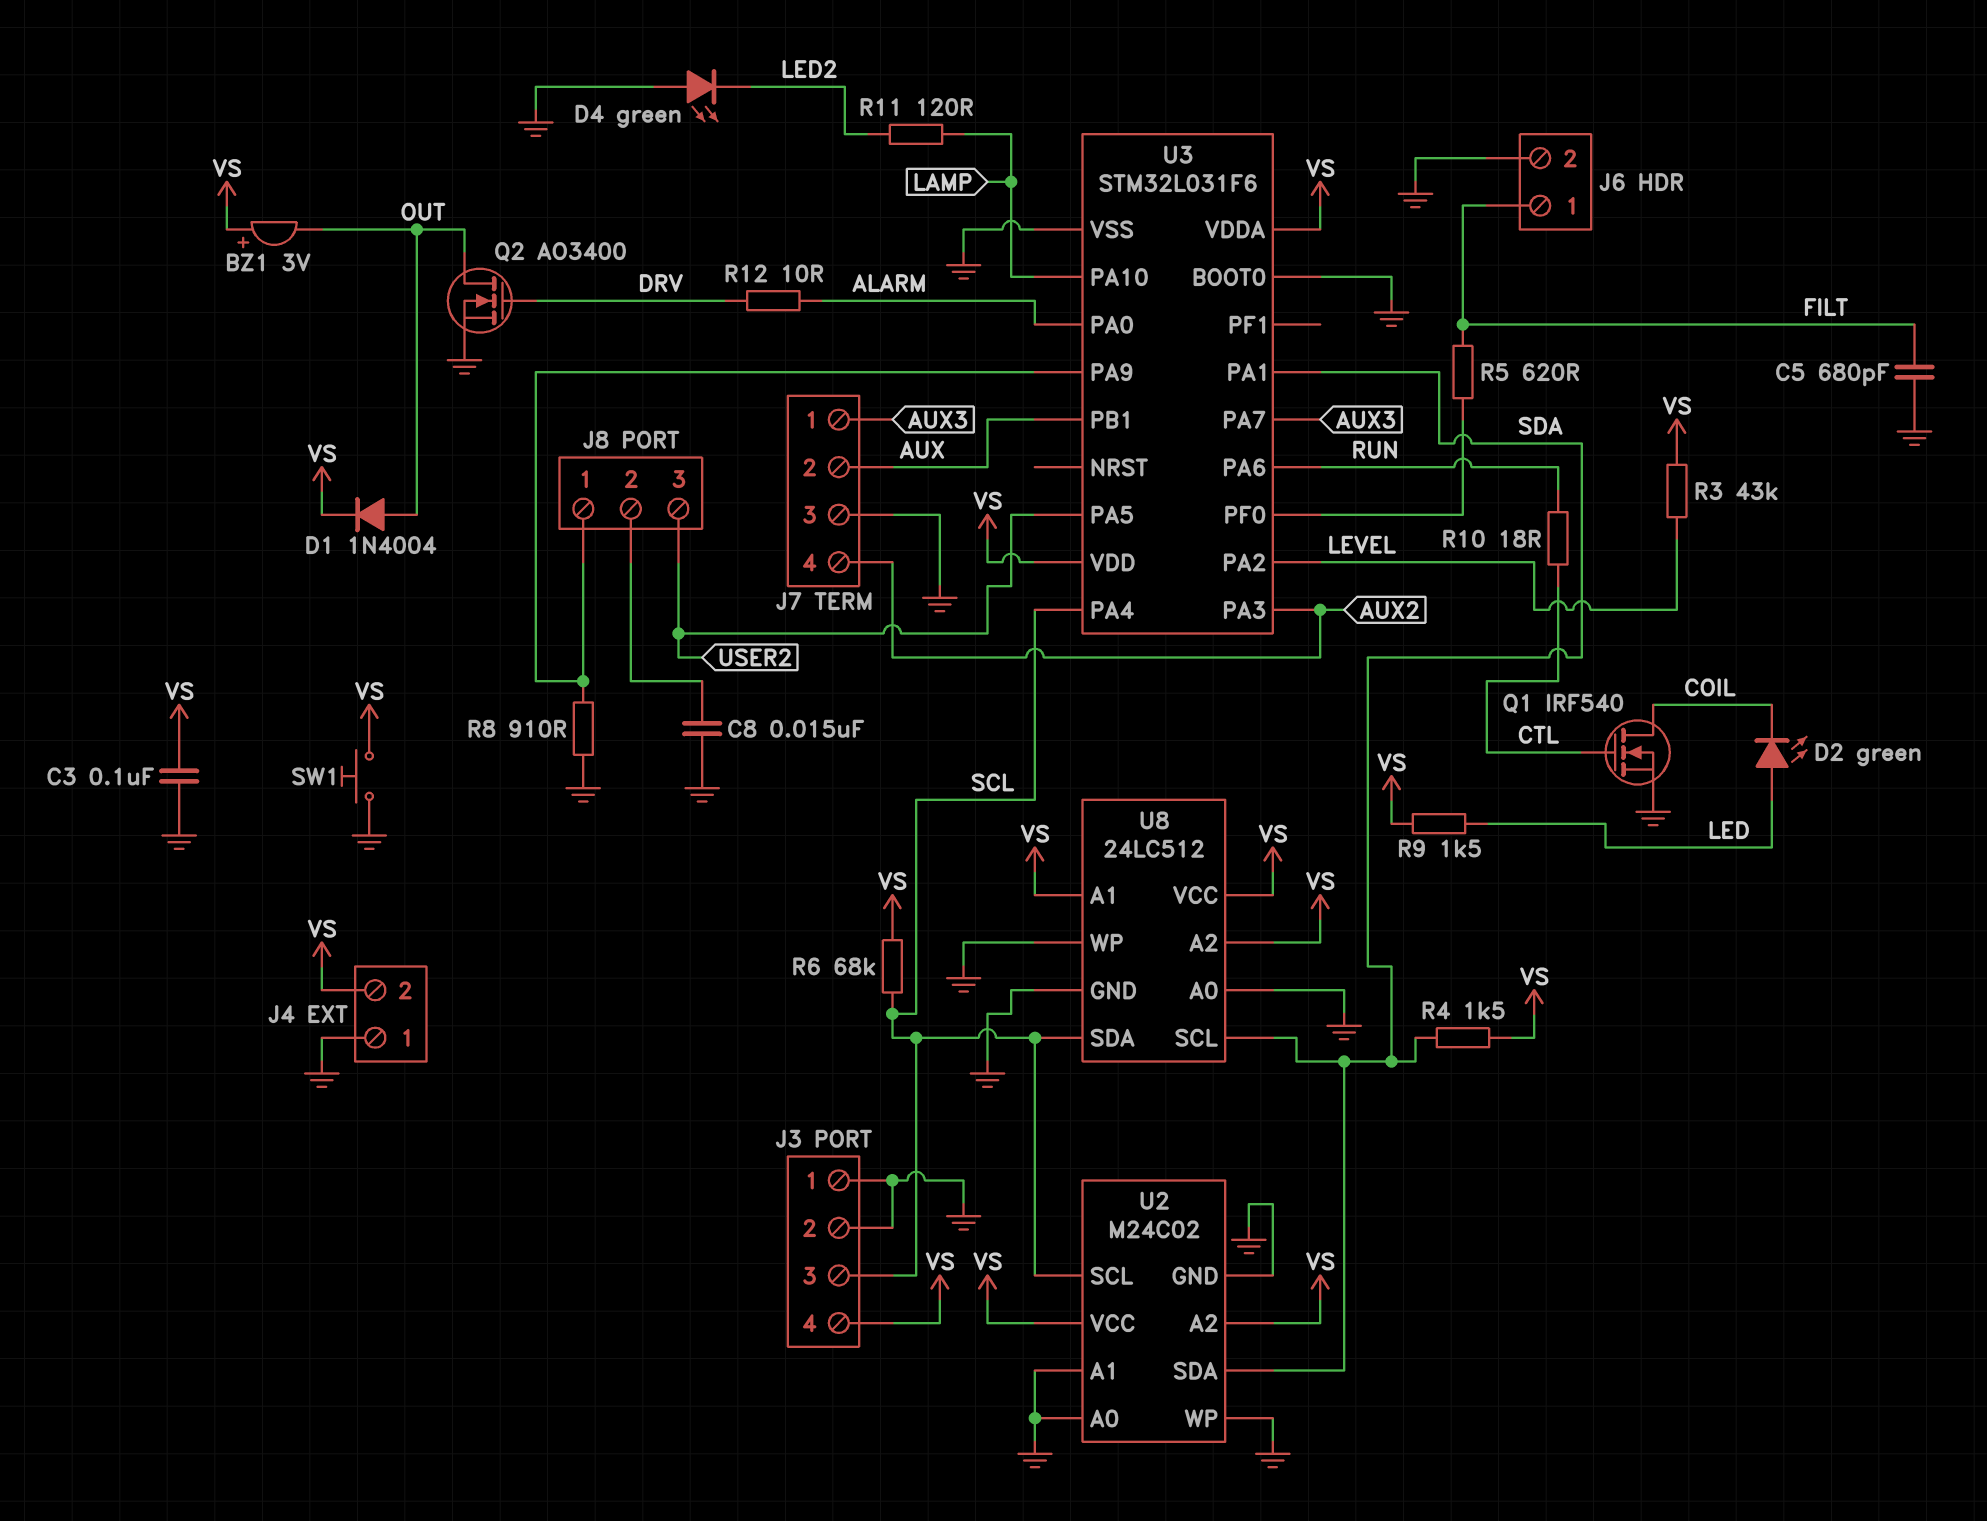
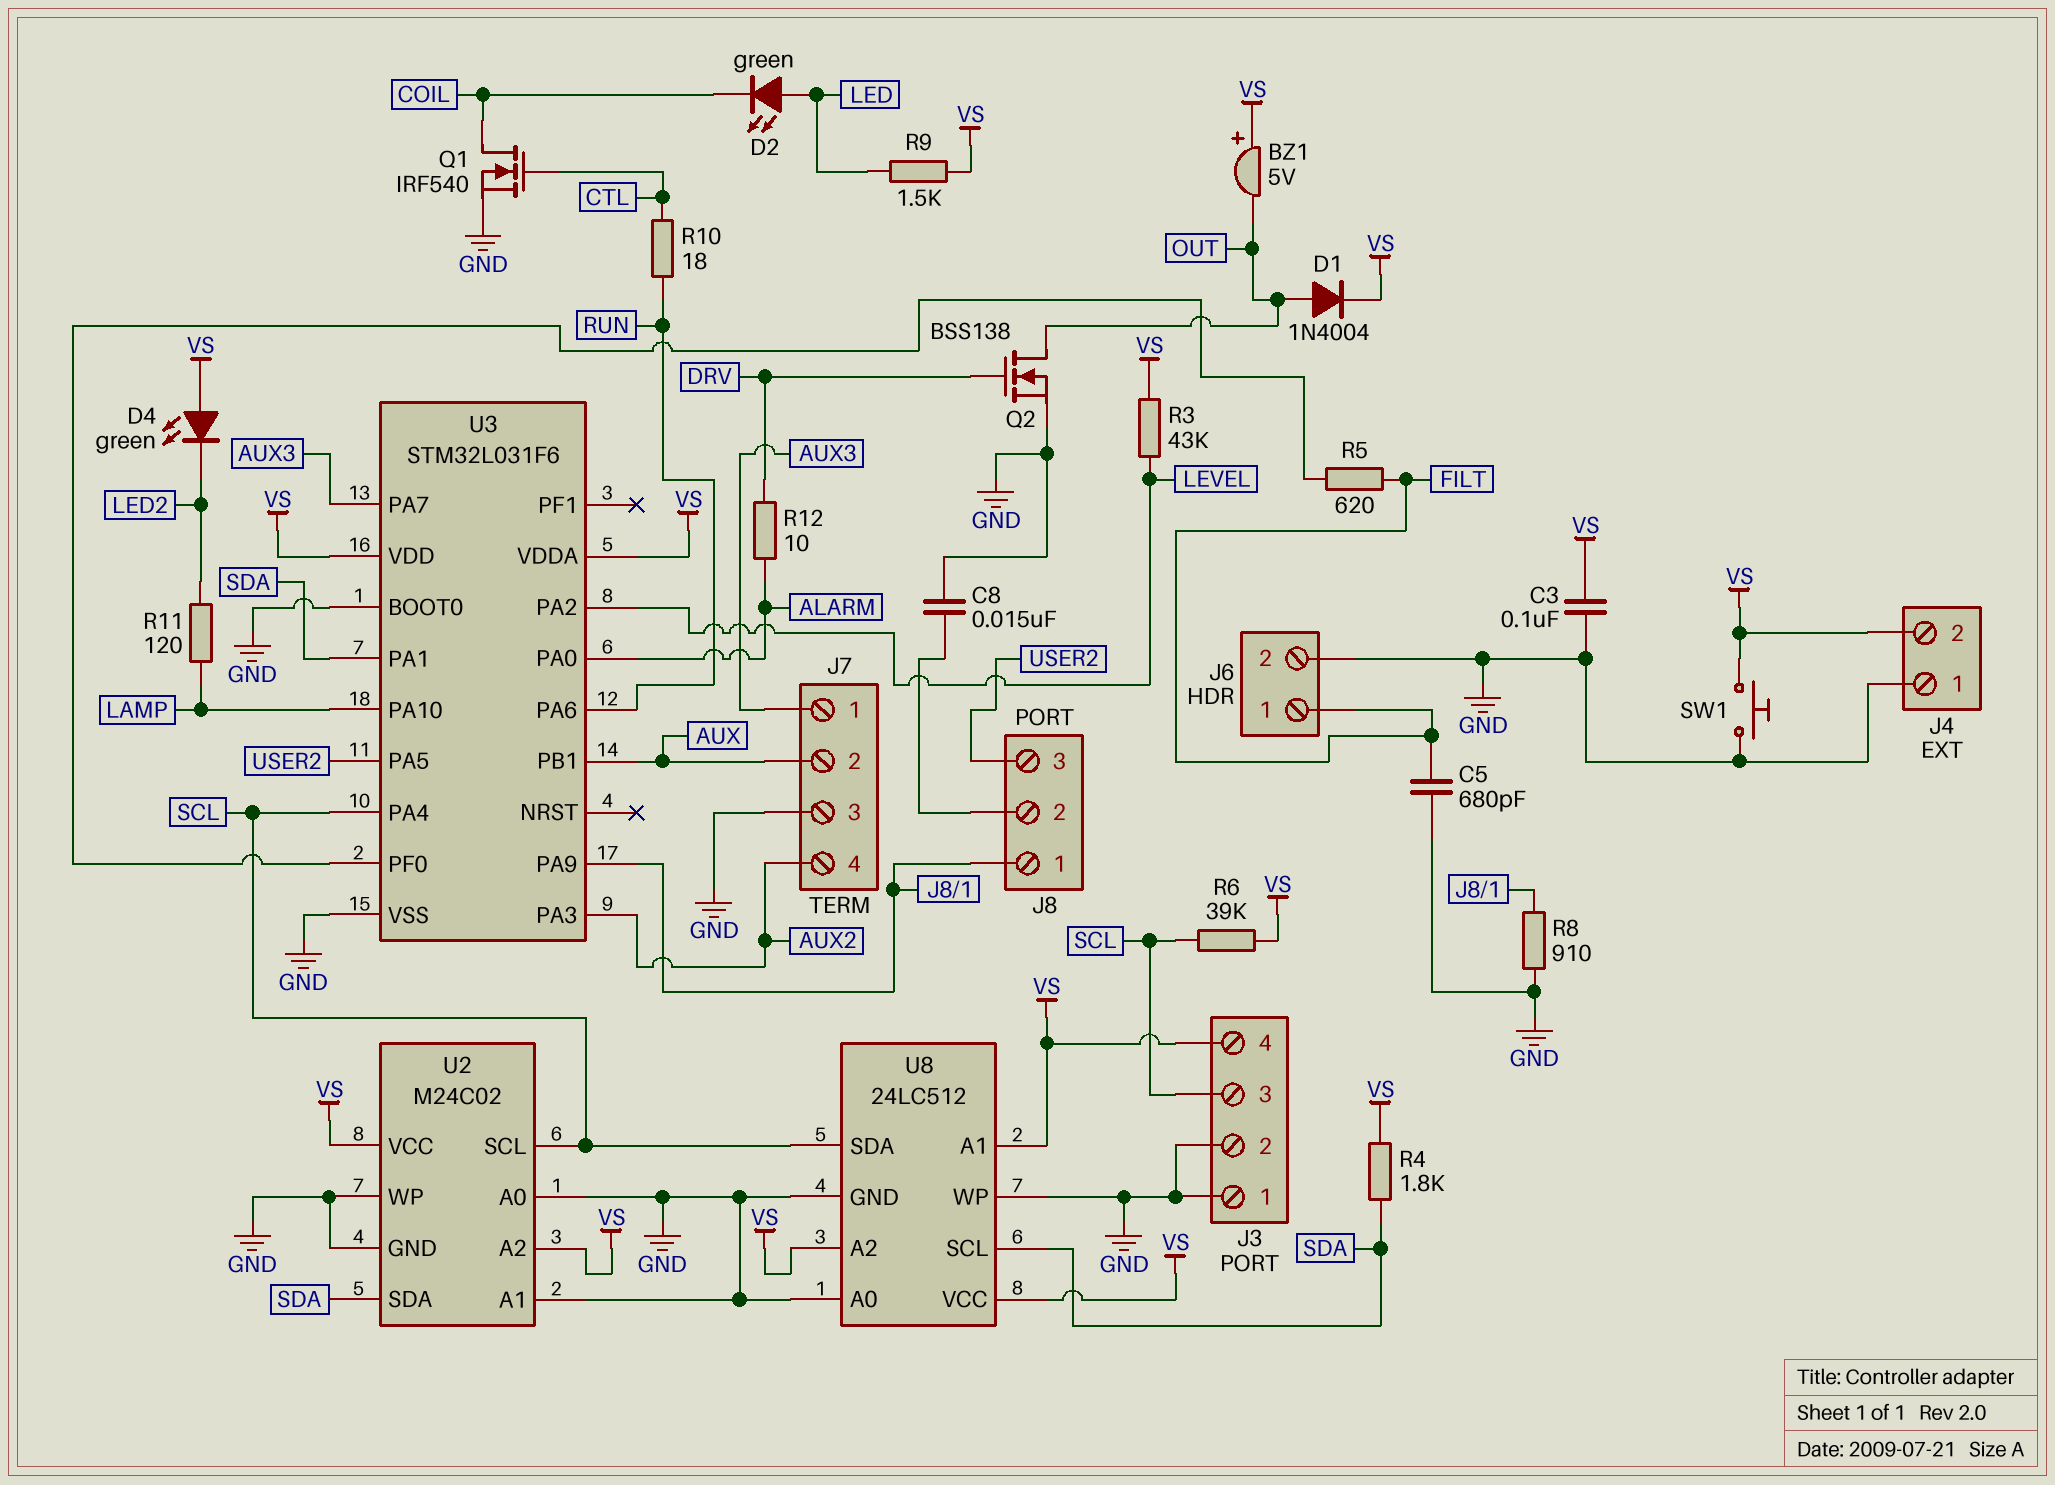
BZ1: buzzer 3V (plus VS, minus OUT) -> buzzer 5V (plus VS, minus OUT)
D4: LED green (A GND, K LED2) -> LED green (A VS, K LED2)
Q2: NMOS AO3400 (G DRV, D OUT, S GND) -> NMOS BSS138 (G DRV, D OUT, S GND)
R4: 1.5k (SDA, VS) -> 1.8k (SDA, VS)
R6: 68k (SCL, VS) -> 39k (SCL, VS)

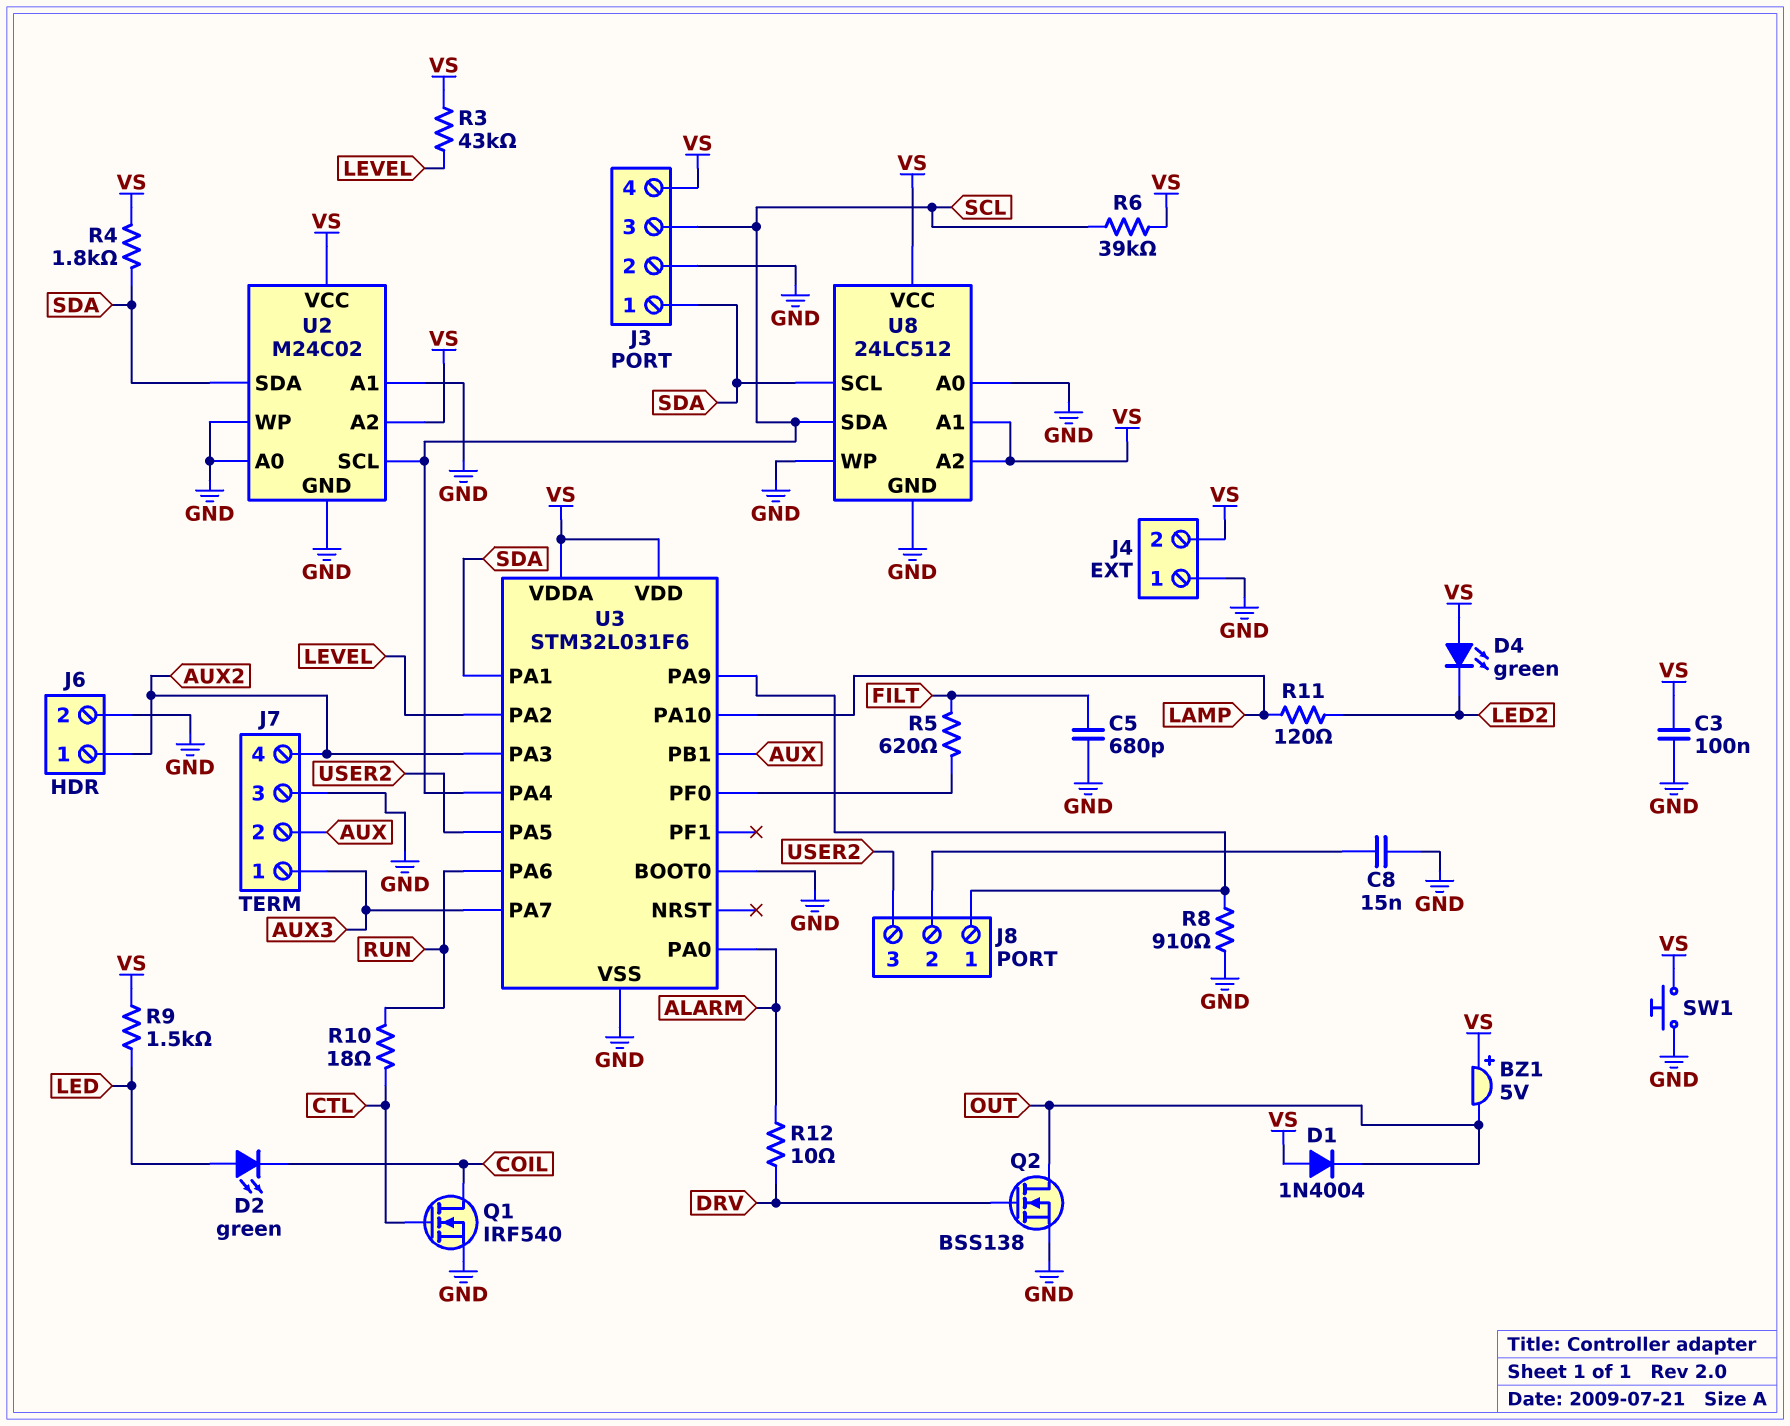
D1: diode 1N4004 (A OUT, K VS) -> diode 1N4004 (A VS, K OUT)
J3 pin 1: GND -> SDA
J6 pin 1: FILT -> AUX2

